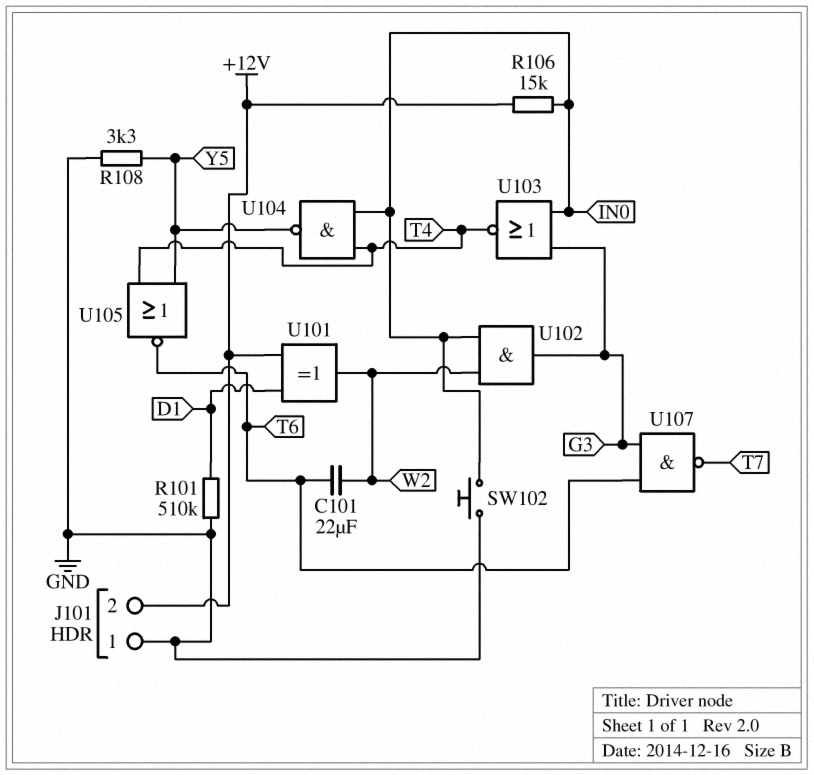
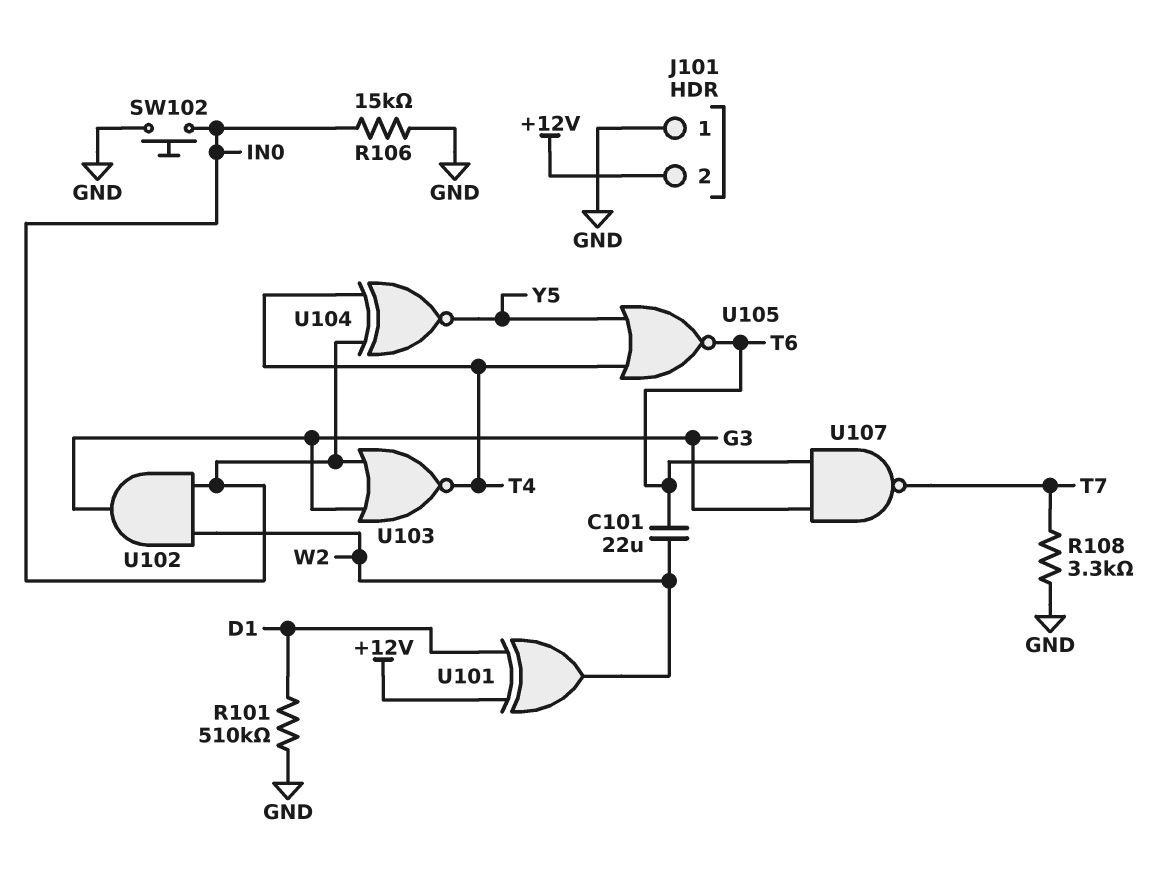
R106: 15k (+12V, IN0) -> 15k (GND, IN0)
R108: 3.3k (GND, Y5) -> 3.3k (GND, T7)
U104: NAND (in IN0, in T4, out Y5) -> XNOR (in IN0, in T4, out Y5)

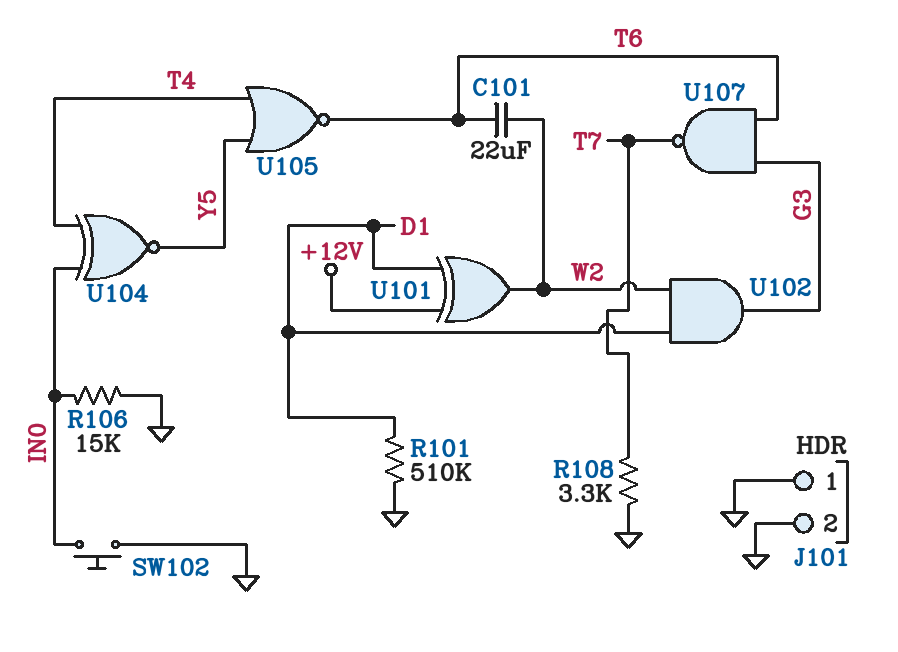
J101 pin 2: +12V -> GND
U102: AND (in IN0, in W2, out G3) -> AND (in D1, in W2, out G3)
U103: NOR (in G3, in IN0, out T4) -> none

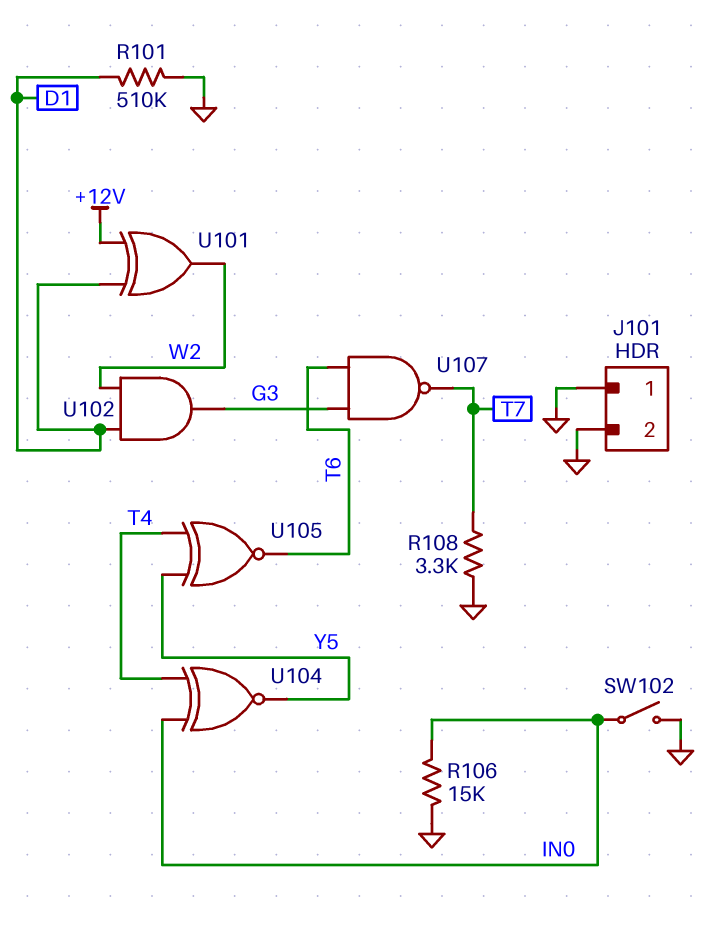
C101: 22uF (T6, W2) -> none
SW102: button (GND, IN0) -> switch (GND, IN0)
U105: NOR (in T4, in Y5, out T6) -> XNOR (in T4, in Y5, out T6)

